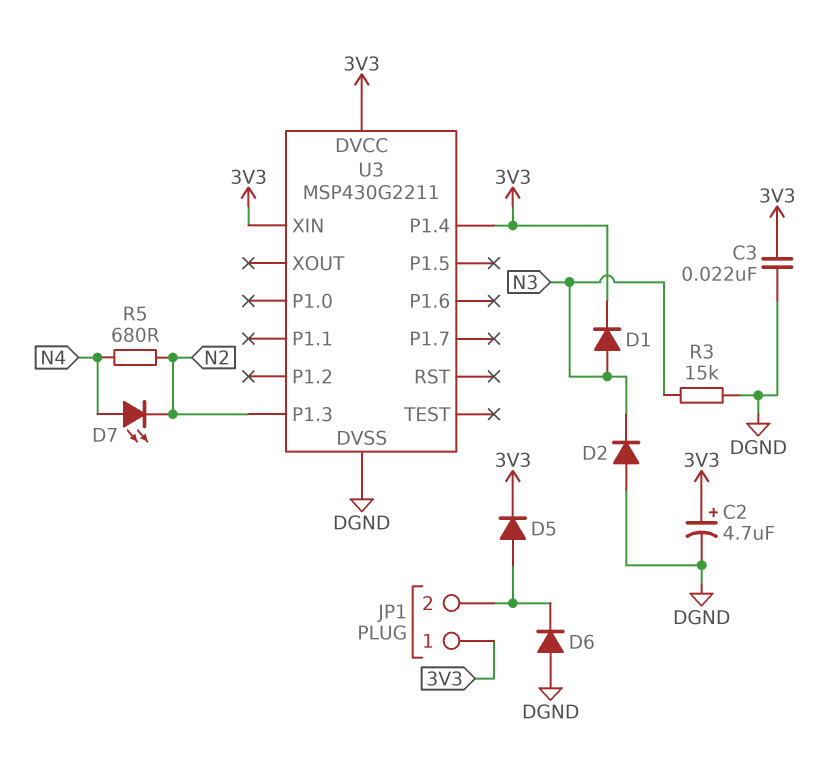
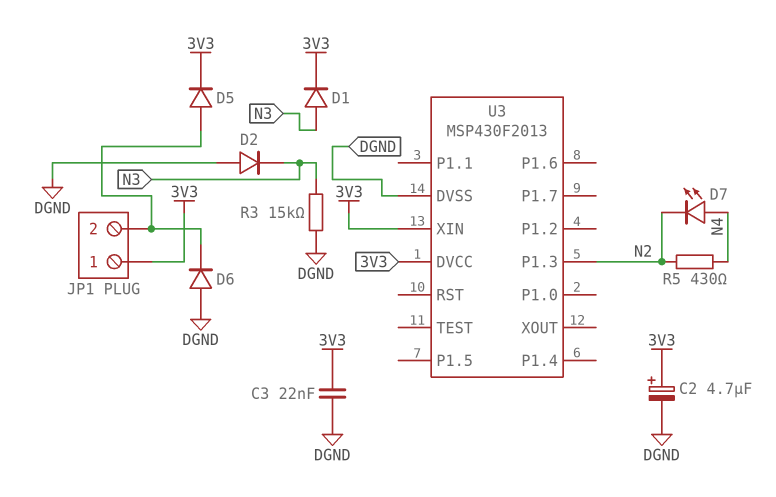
R5: 680 (N2, N4) -> 430 (N2, N4)
U3: MSP430G2211 -> MSP430F2013
U3 pin P1.4: 3V3 -> none

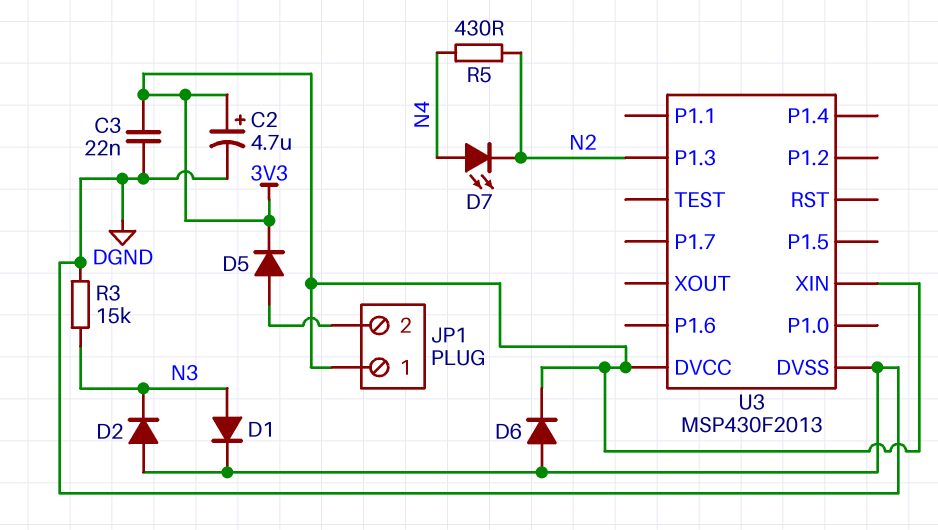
D1: diode (A N3, K 3V3) -> diode (A N3, K DGND)
D6: diode (A DGND, K JP1/2) -> diode (A DGND, K 3V3)

